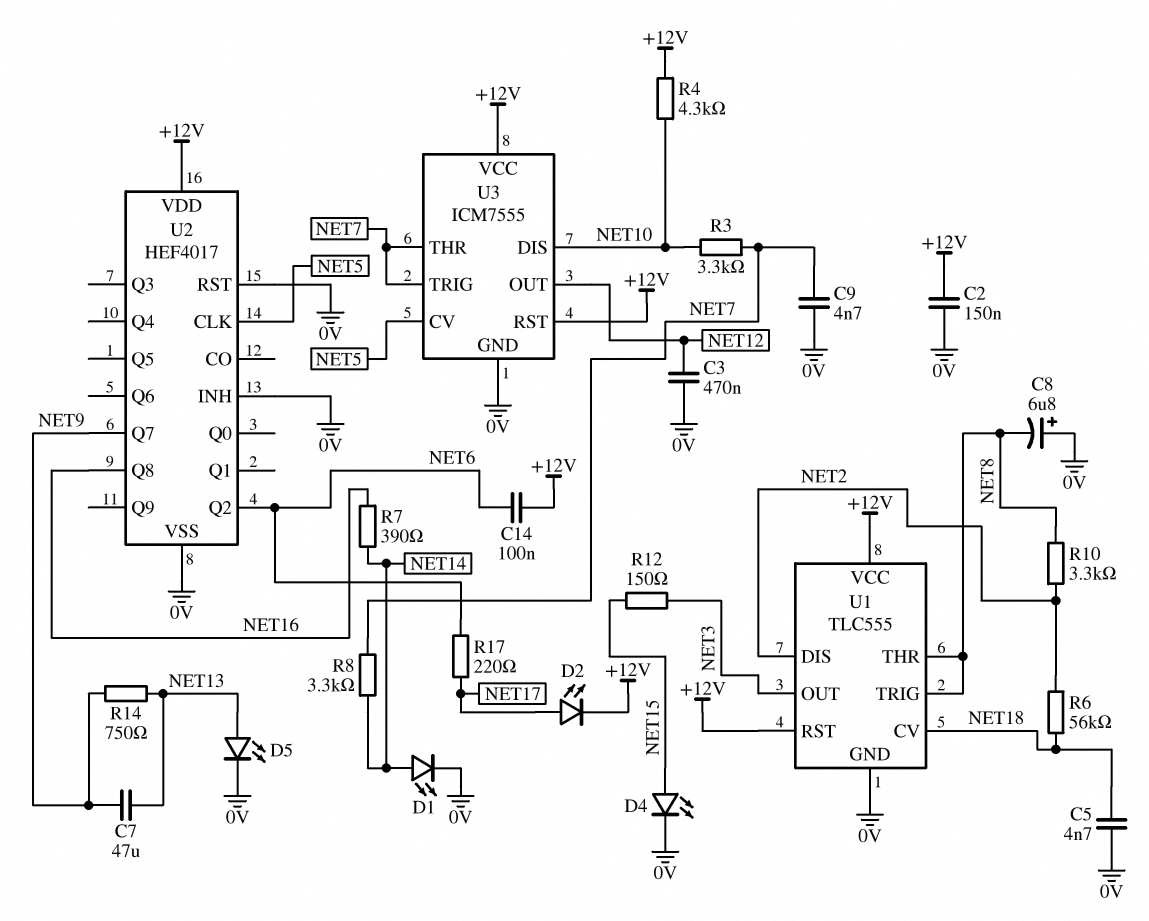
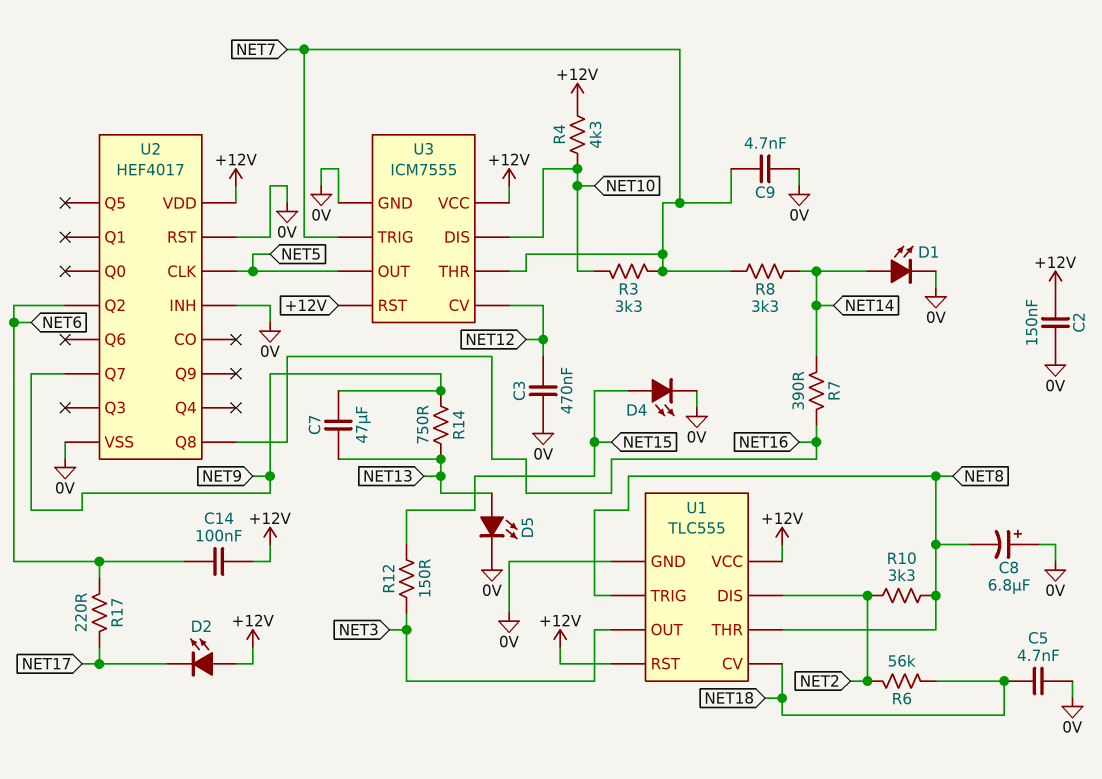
D2: LED (A NET17, K +12V) -> LED (A +12V, K NET17)
U3 pin CV: NET5 -> NET12
U3 pin OUT: NET12 -> NET5

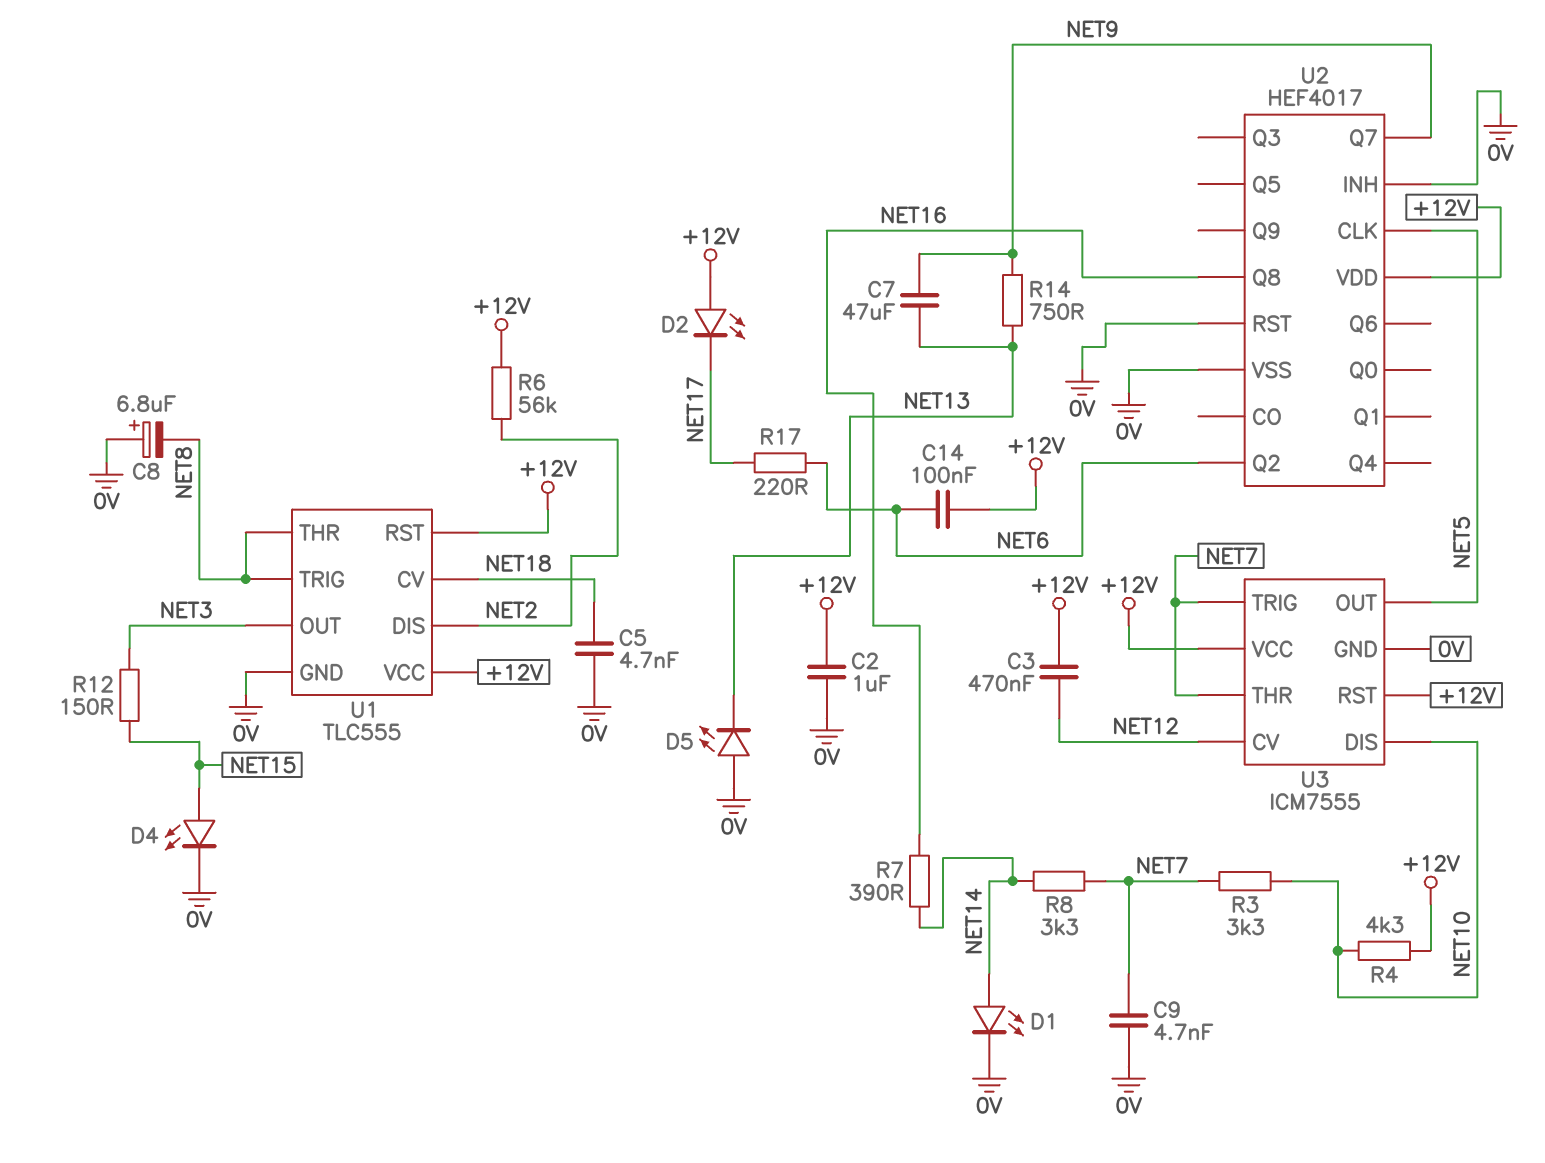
C2: 150nF (+12V, 0V) -> 1uF (+12V, 0V)
C3: 470nF (0V, NET12) -> 470nF (+12V, NET12)
D5: LED (A NET13, K 0V) -> LED (A 0V, K NET13)
R6: 56k (NET2, NET18) -> 56k (+12V, NET2)
R10: 3.3k (NET2, NET8) -> none

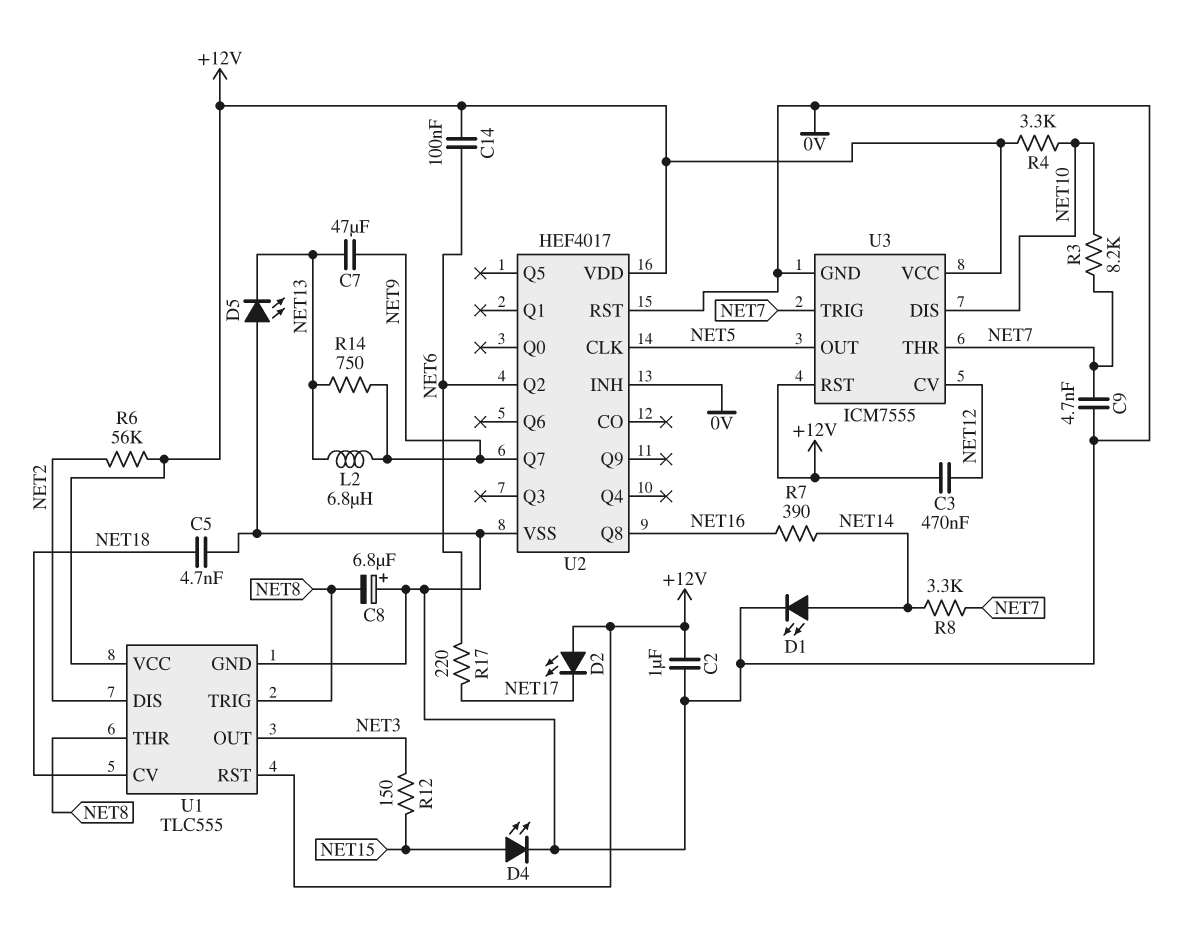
L2: none -> 6.8uH (NET9, NET13)
R3: 3.3k (NET7, NET10) -> 8.2k (NET7, NET10)
R4: 4.3k (+12V, NET10) -> 3.3k (+12V, NET10)

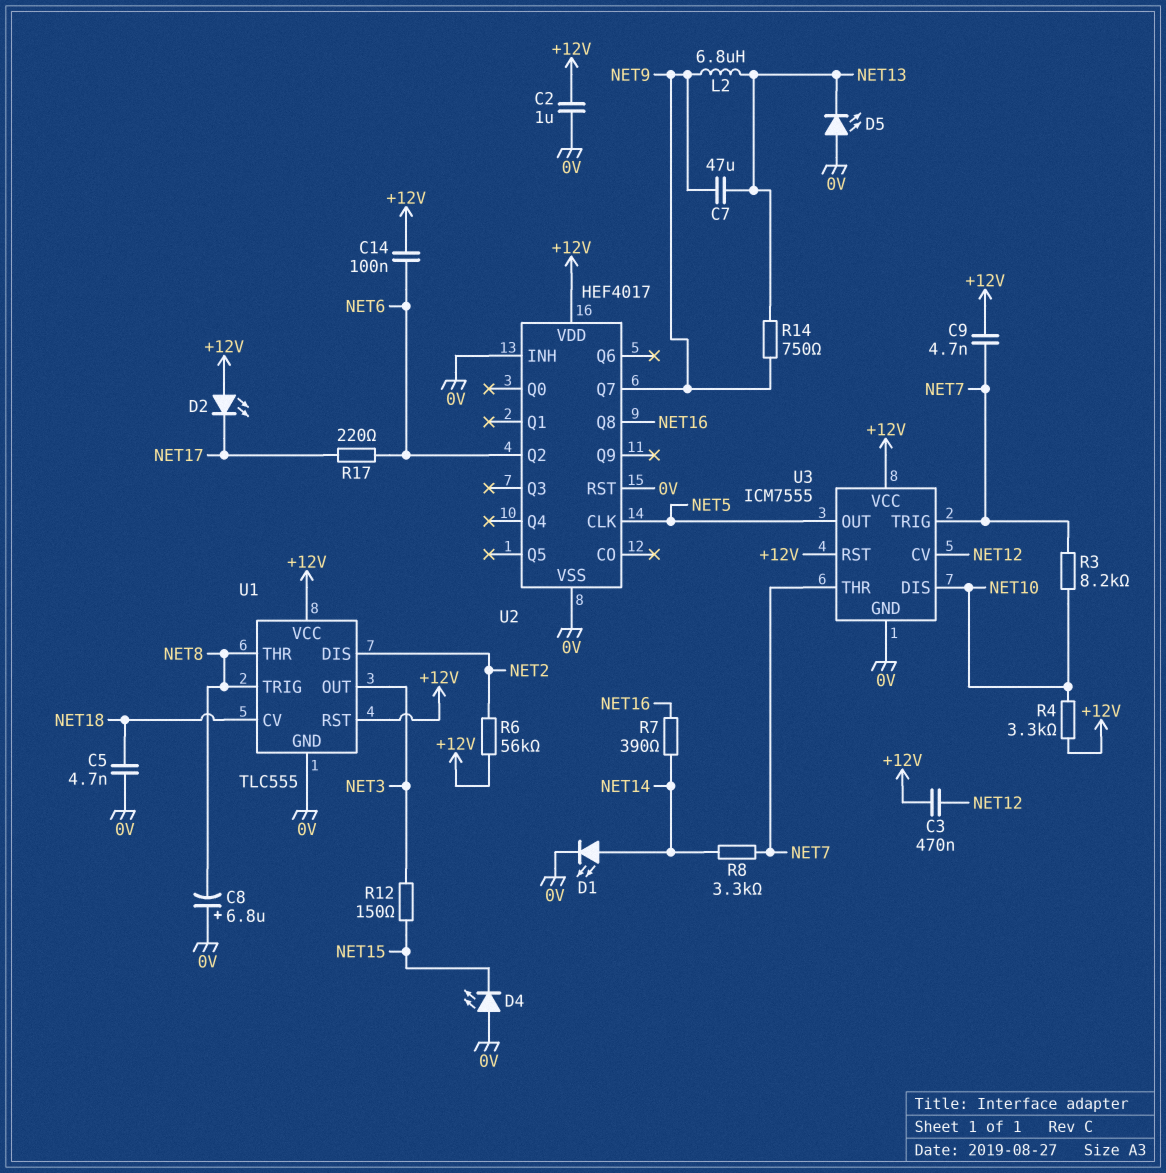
C9: 4.7nF (0V, NET7) -> 4.7nF (+12V, NET7)
D4: LED (A NET15, K 0V) -> LED (A 0V, K NET15)

